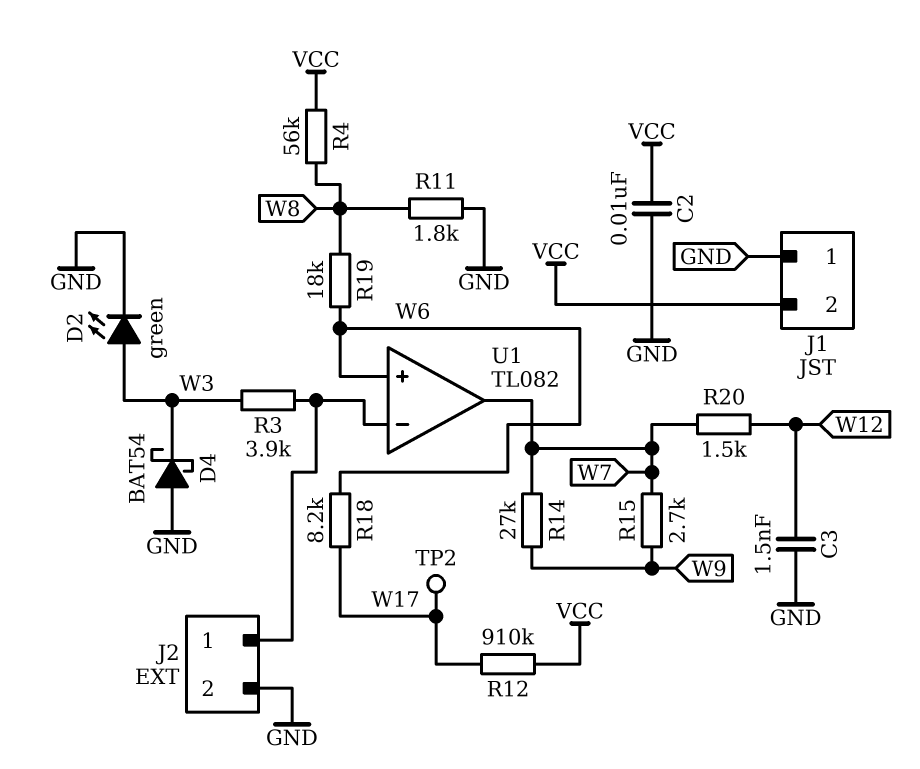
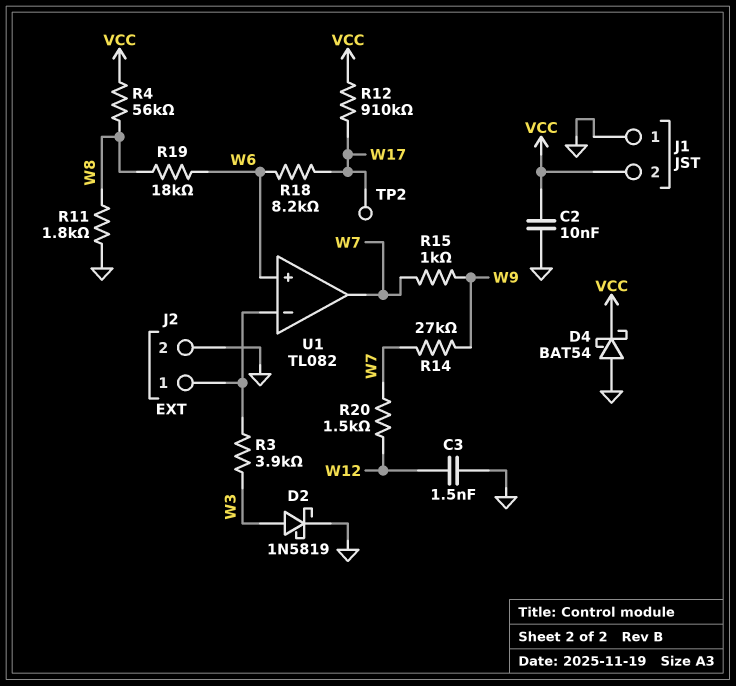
D2: LED green (A W3, K GND) -> schottky 1N5819 (A W3, K GND)
D4: schottky BAT54 (A GND, K W3) -> schottky BAT54 (A GND, K VCC)
R15: 2.7k (W7, W9) -> 1k (W7, W9)

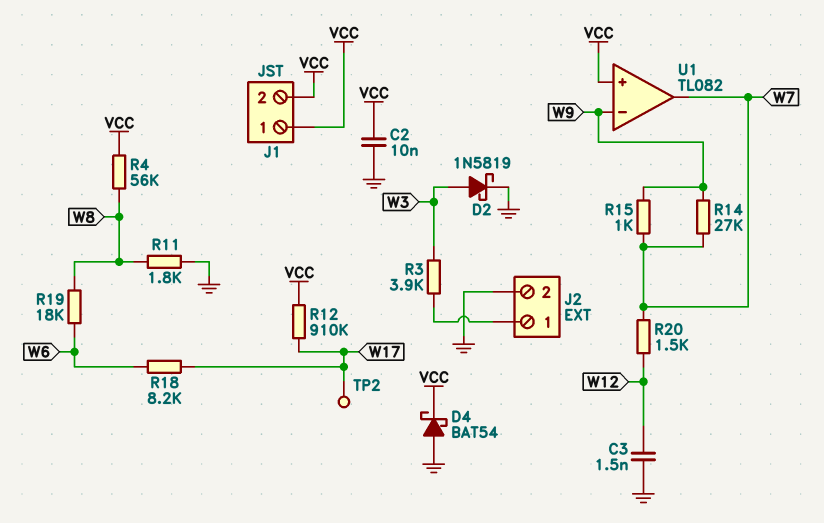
J1 pin 1: GND -> VCC
U1 pin in+: W6 -> VCC
U1 pin in-: J2/1 -> W9

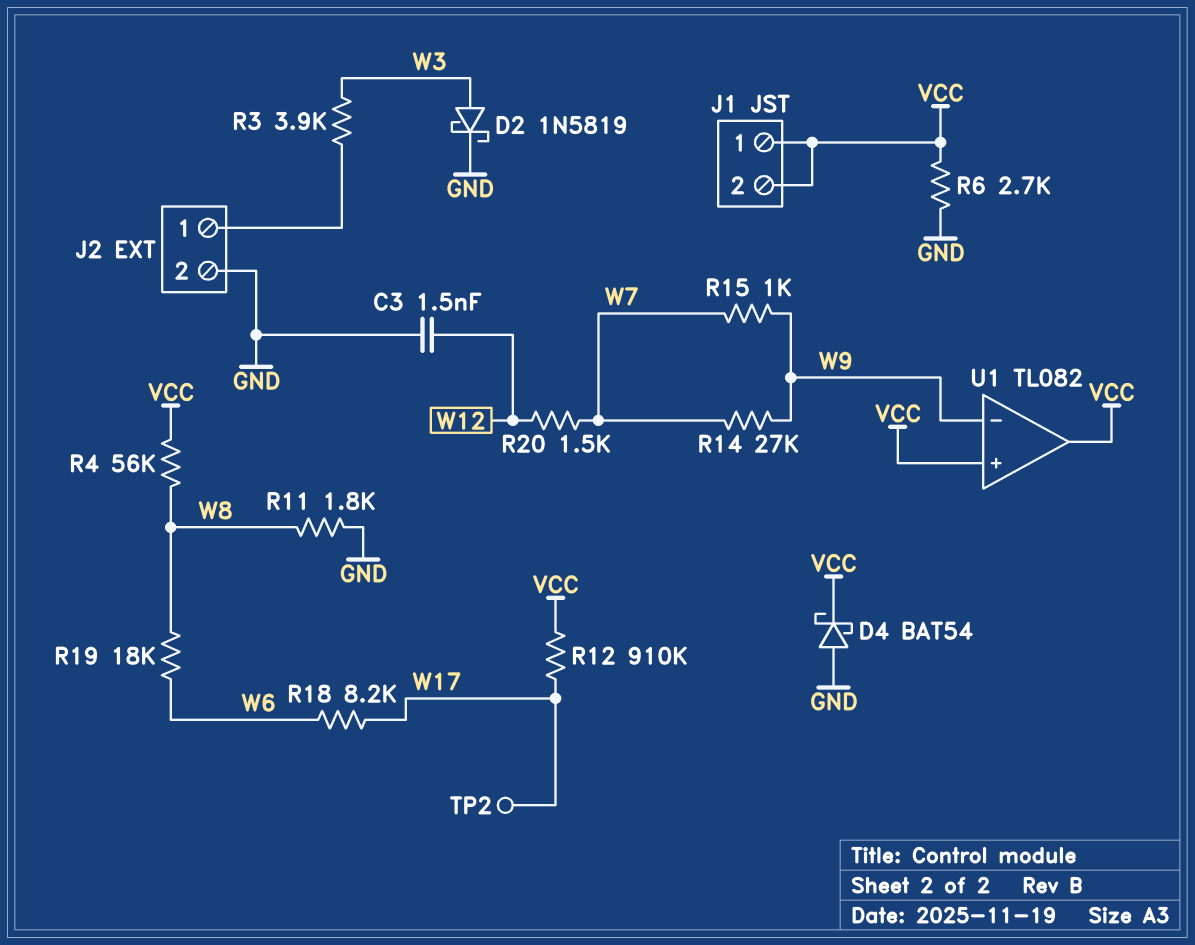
C2: 10nF (GND, VCC) -> none
R6: none -> 2.7k (GND, VCC)
U1 pin out: W7 -> VCC

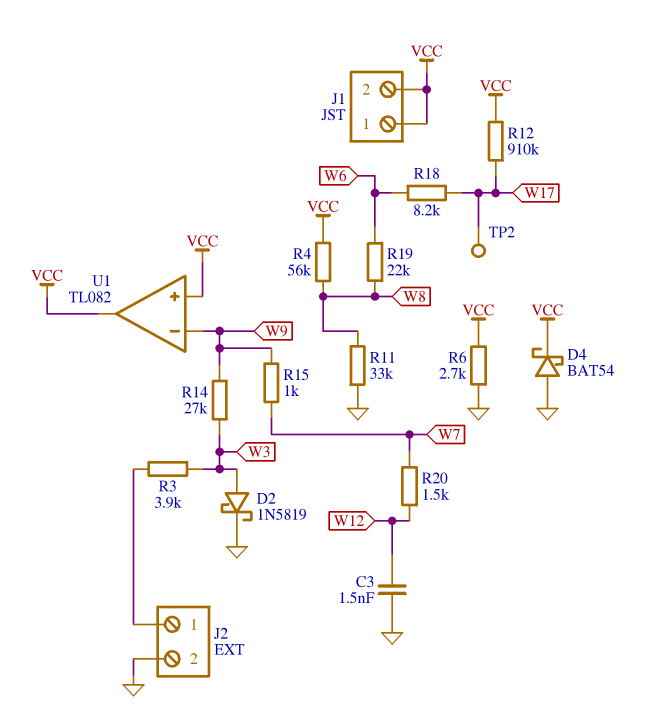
R11: 1.8k (GND, W8) -> 33k (GND, W8)
R14: 27k (W7, W9) -> 27k (W3, W9)
R19: 18k (W6, W8) -> 22k (W6, W8)

